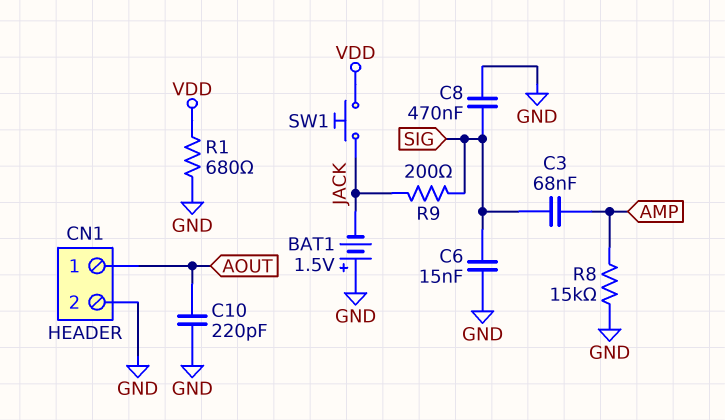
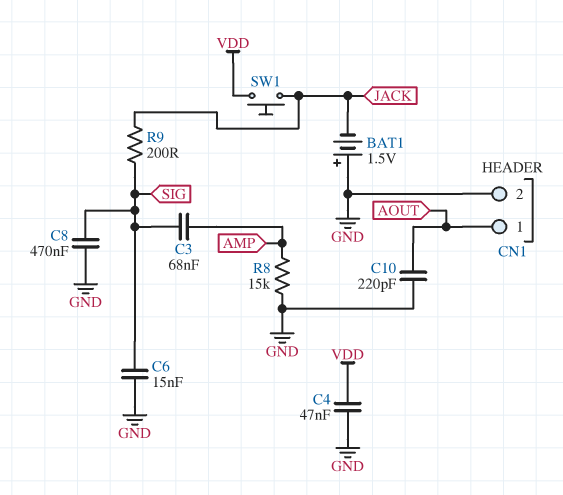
C4: none -> 47nF (GND, VDD)
R1: 680 (GND, VDD) -> none

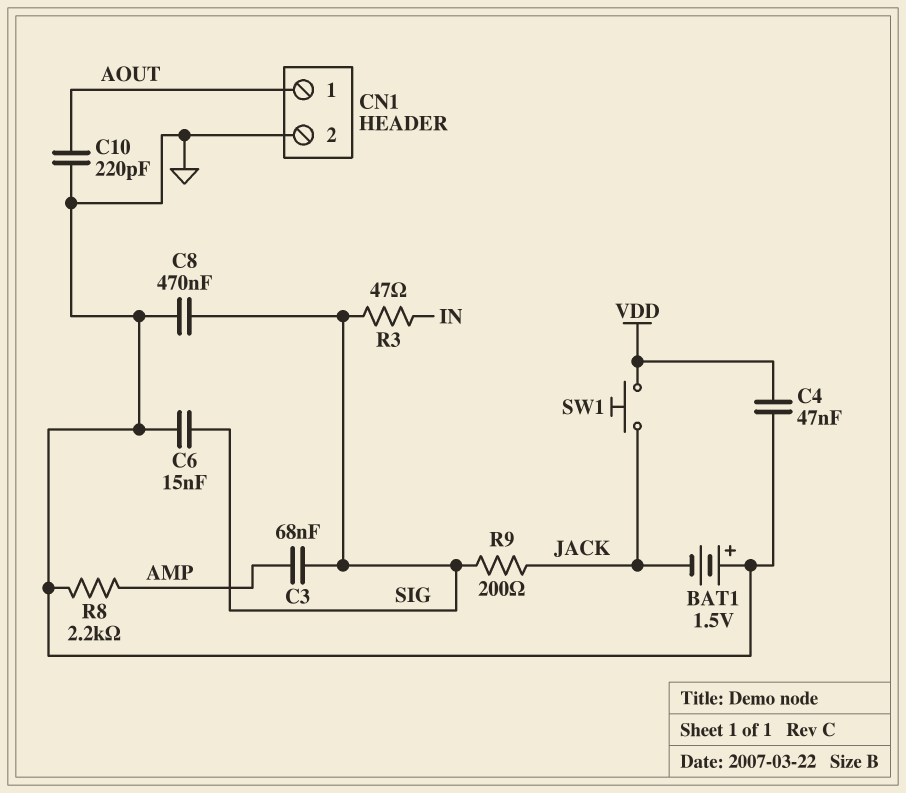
R3: none -> 47 (IN, SIG)
R8: 15k (AMP, GND) -> 2.2k (AMP, GND)

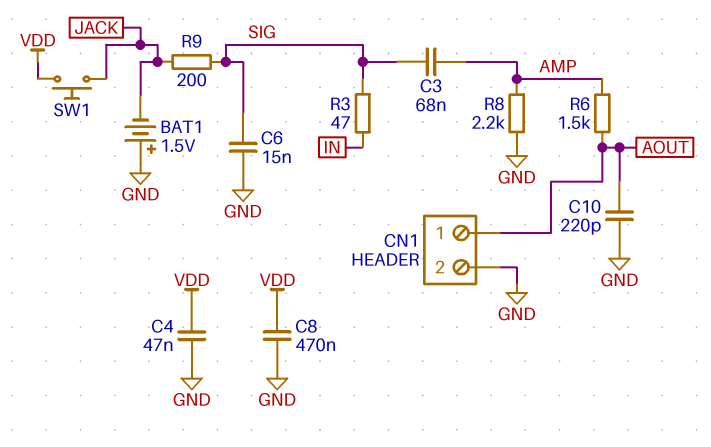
C8: 470nF (GND, SIG) -> 470nF (GND, VDD)
R6: none -> 1.5k (AMP, AOUT)

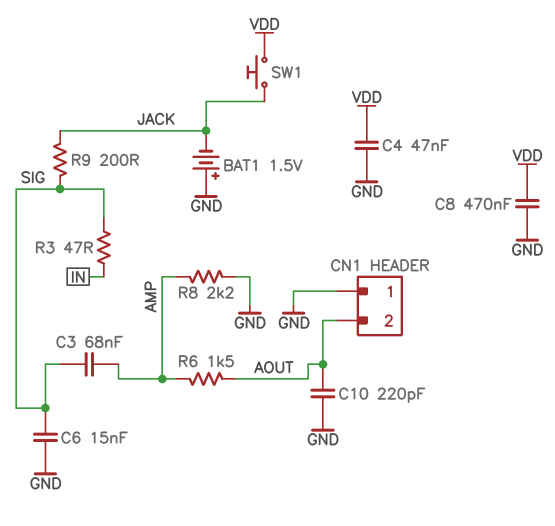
CN1 pin 1: AOUT -> GND
CN1 pin 2: GND -> AOUT

